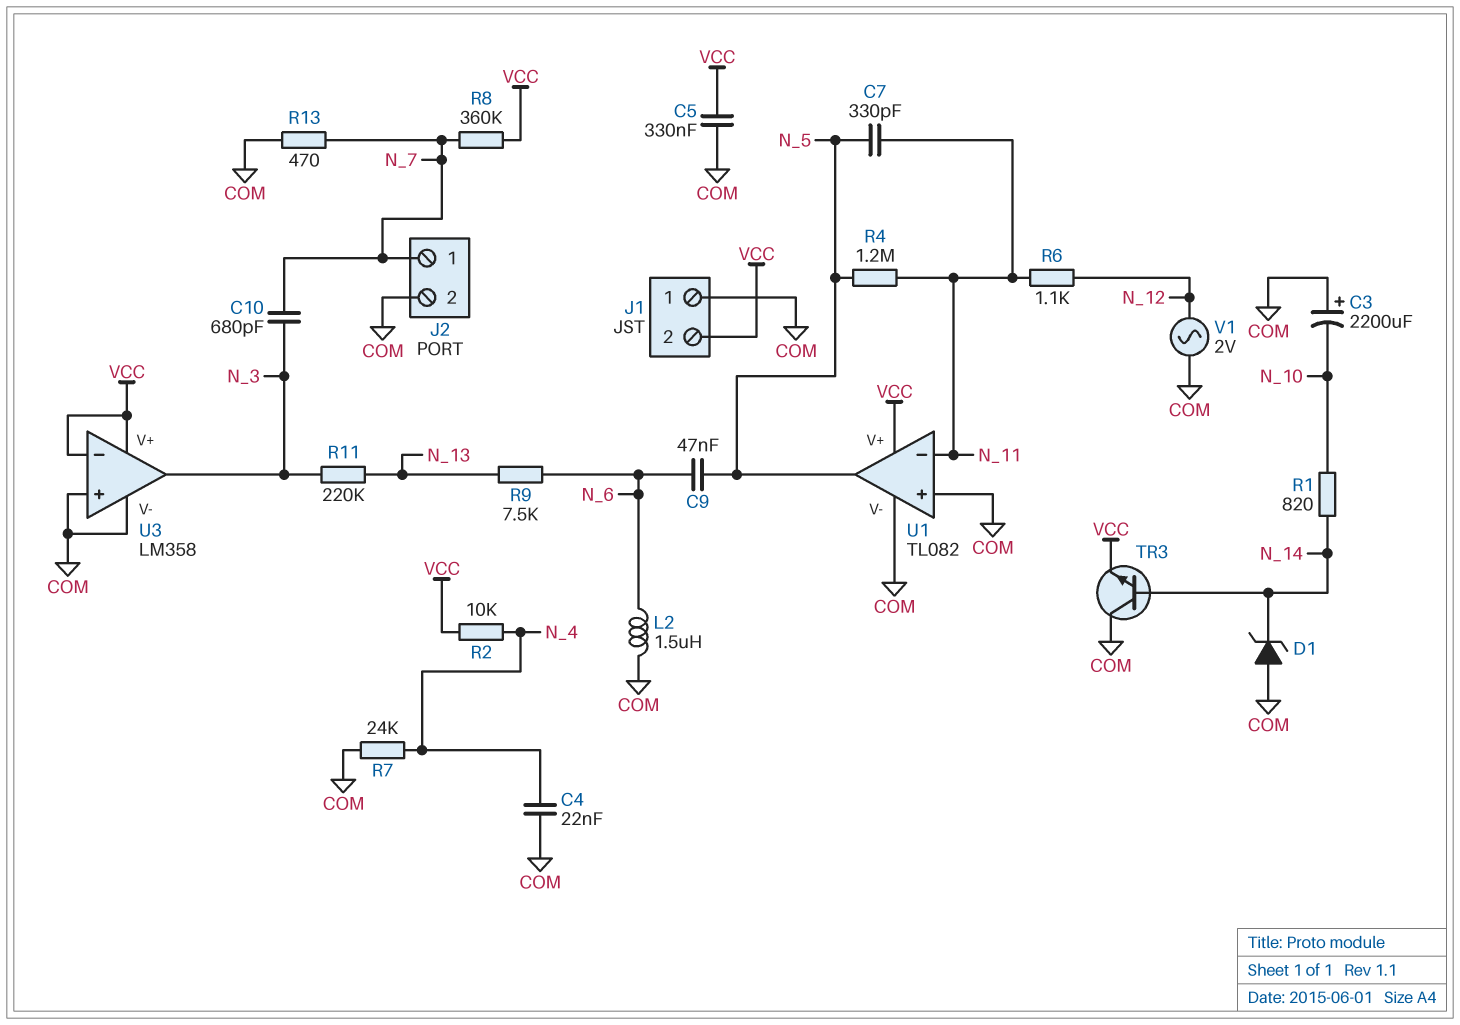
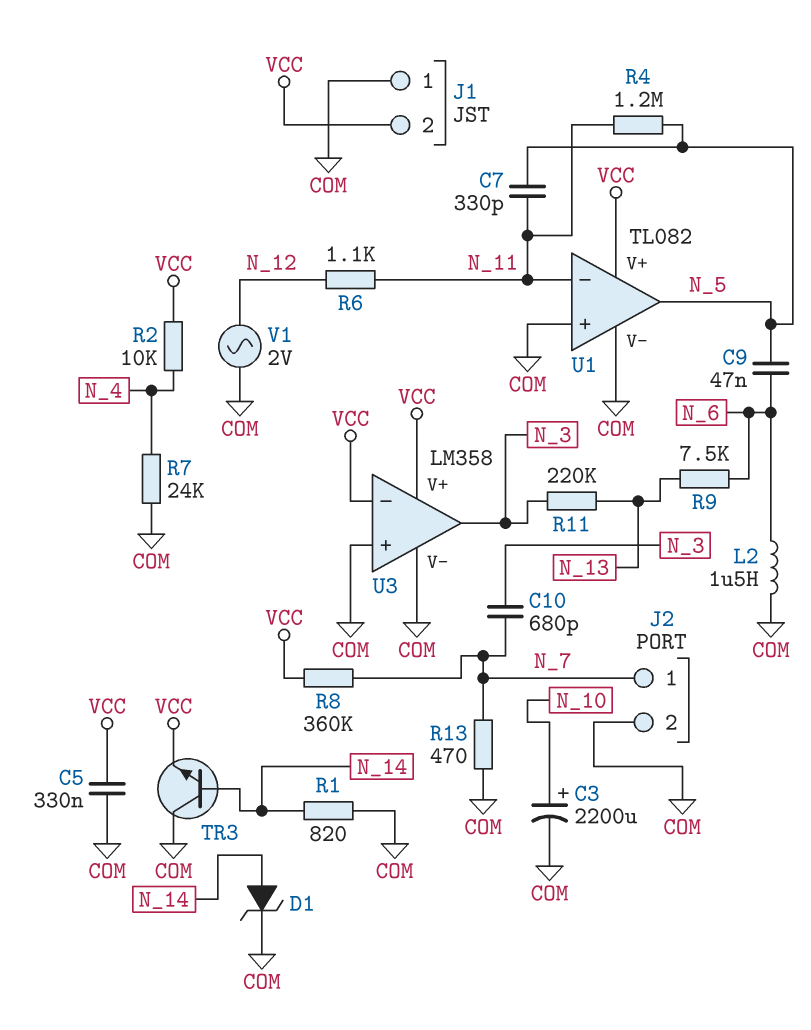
C3: 2200uF (plus COM, minus N_10) -> 2200uF (plus N_10, minus COM)
C4: 22nF (COM, N_4) -> none
D1: zener (A COM, K N_14) -> zener (A N_14, K COM)
R1: 820 (N_10, N_14) -> 820 (COM, N_14)

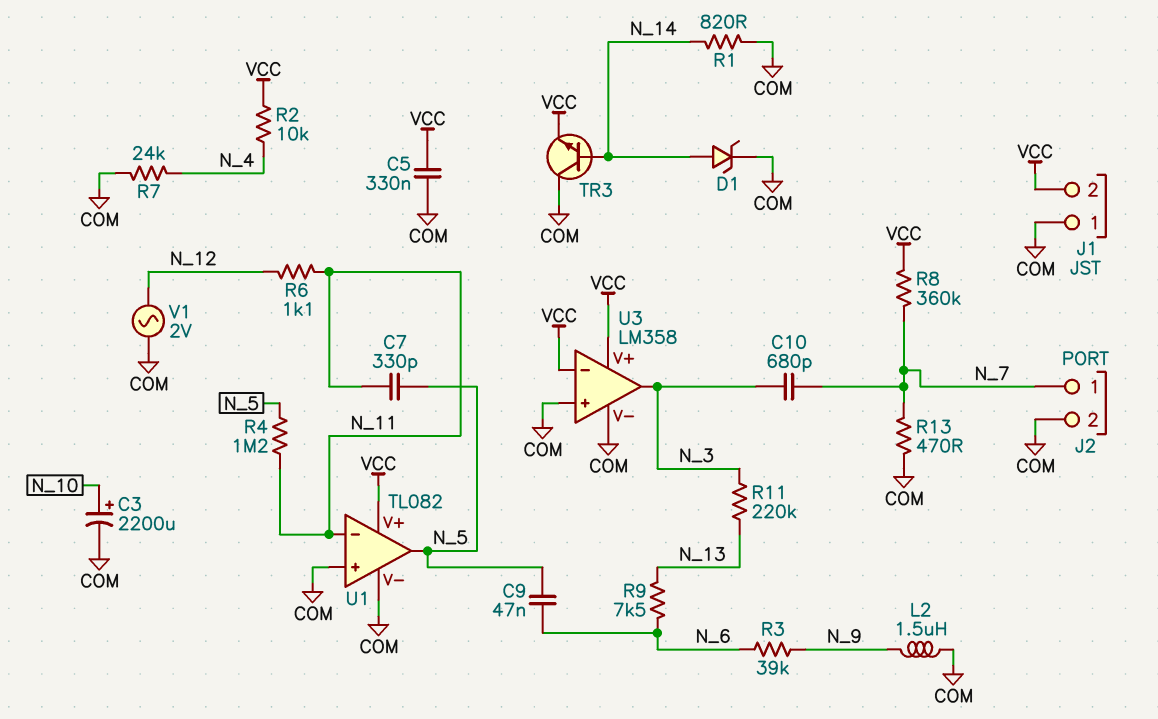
L2: 1.5uH (COM, N_6) -> 1.5uH (COM, N_9)
R3: none -> 39k (N_6, N_9)

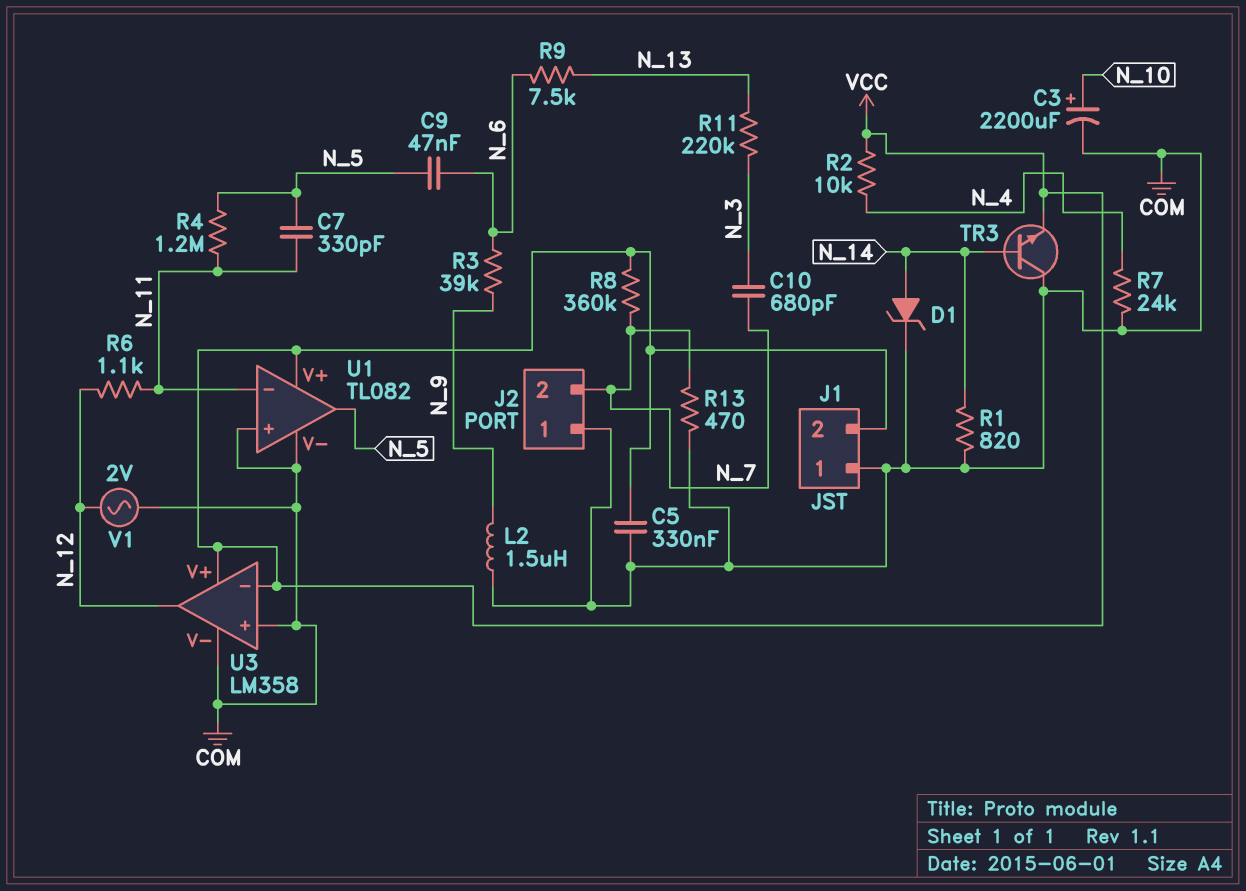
J2 pin 1: N_7 -> COM
J2 pin 2: COM -> N_7
U3 pin out: N_3 -> N_12

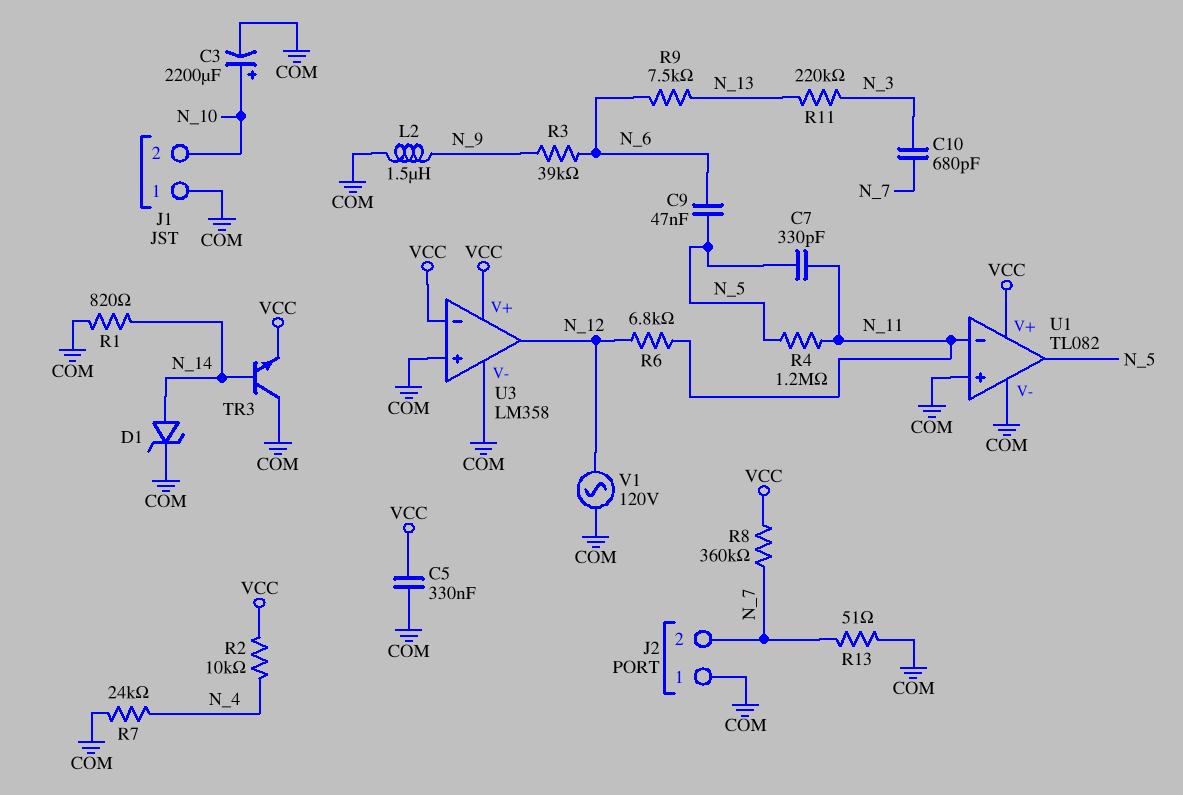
J1 pin 2: VCC -> N_10
R6: 1.1k (N_11, N_12) -> 6.8k (N_11, N_12)
R13: 470 (COM, N_7) -> 51 (COM, N_7)
V1: AC 2V (COM, N_12) -> AC 120V (COM, N_12)

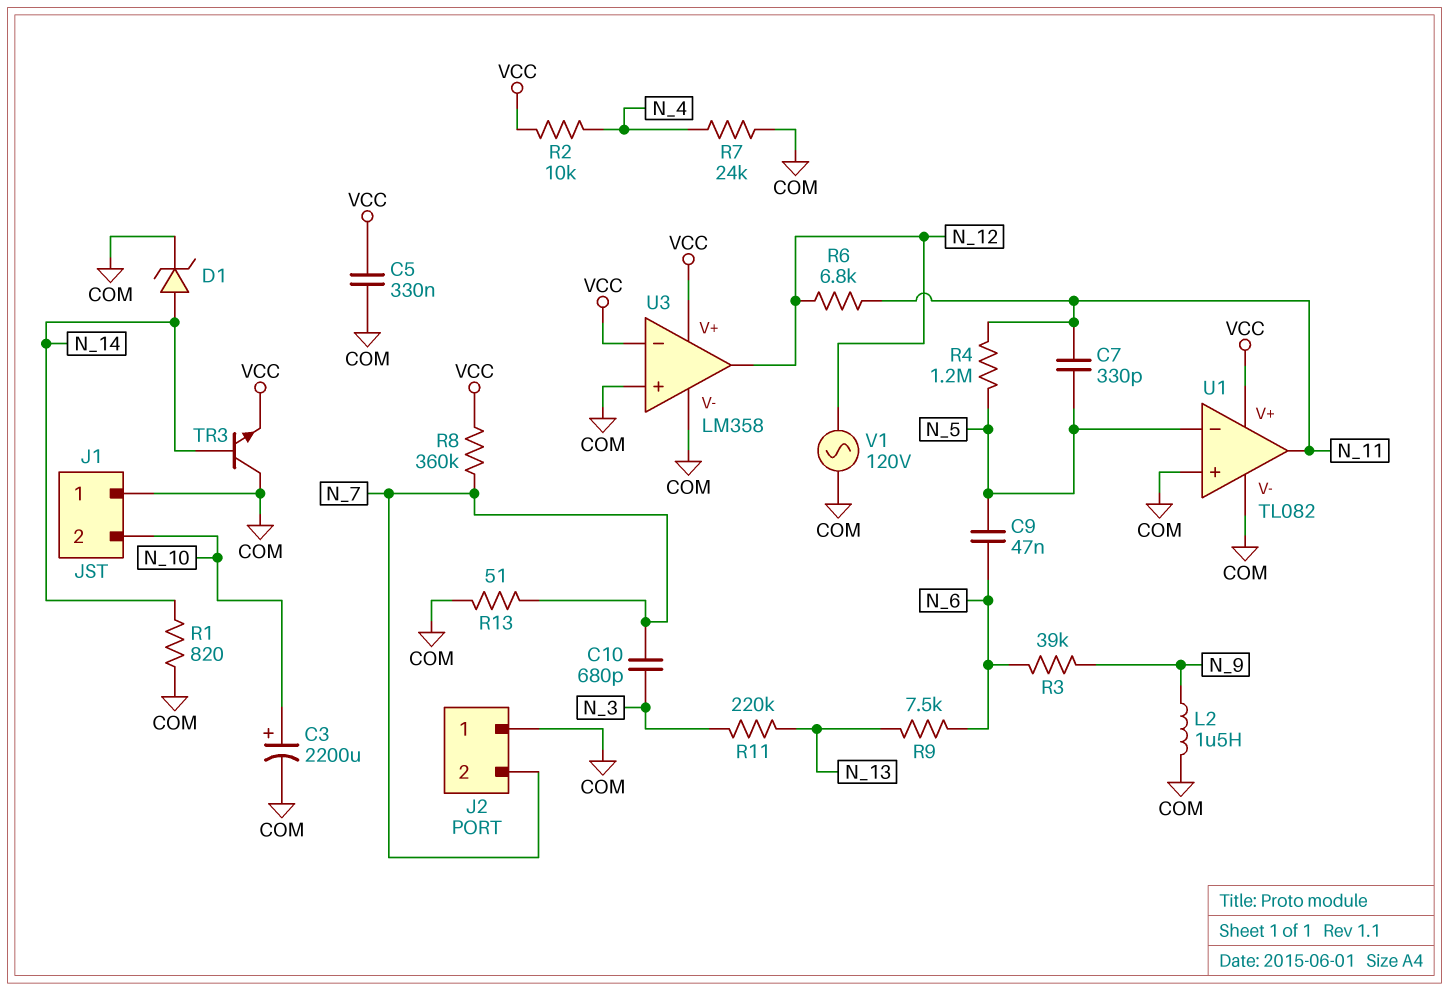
U1 pin in-: N_11 -> N_5
U1 pin out: N_5 -> N_11

